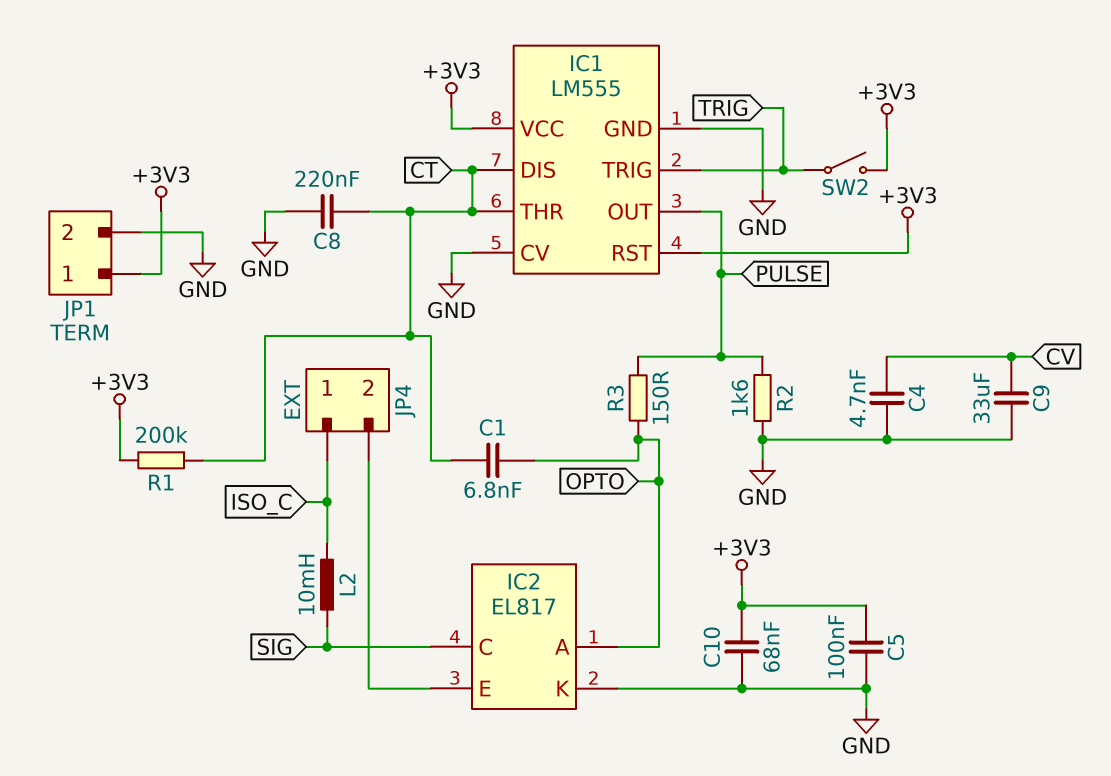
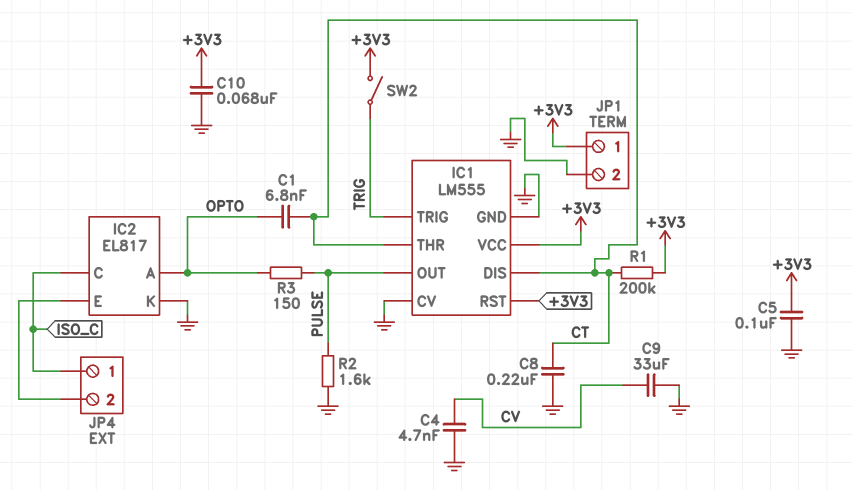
IC2 pin C: SIG -> ISO_C
L2: 10mH (ISO_C, SIG) -> none

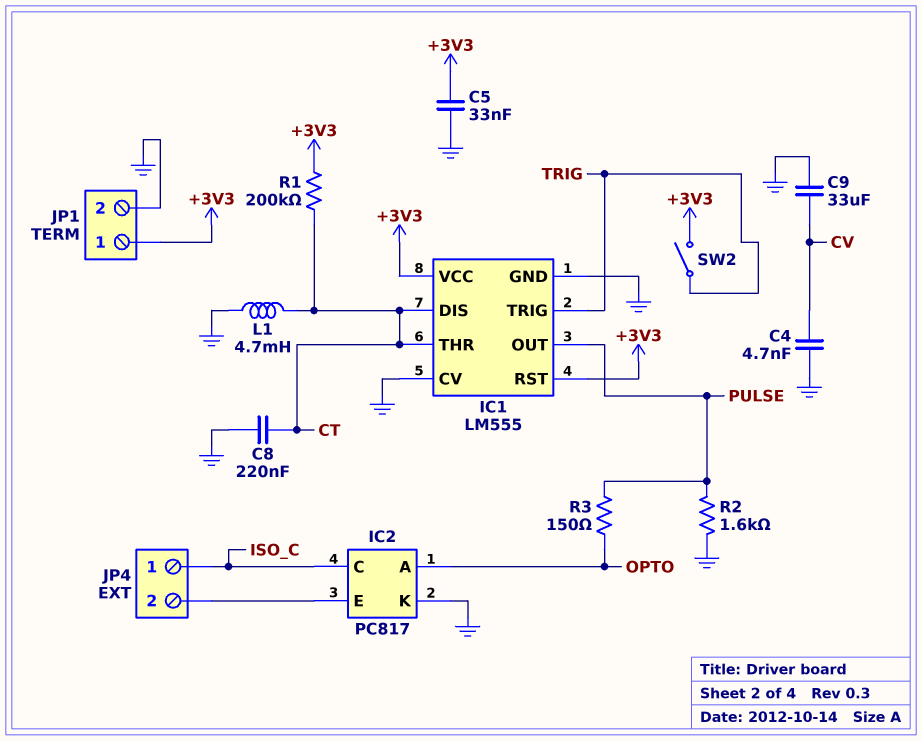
C1: 6.8nF (CT, OPTO) -> none
C5: 100nF (+3V3, GND) -> 33nF (+3V3, GND)
C10: 68nF (+3V3, GND) -> none
IC2: EL817 -> PC817
L1: none -> 4.7mH (CT, GND)

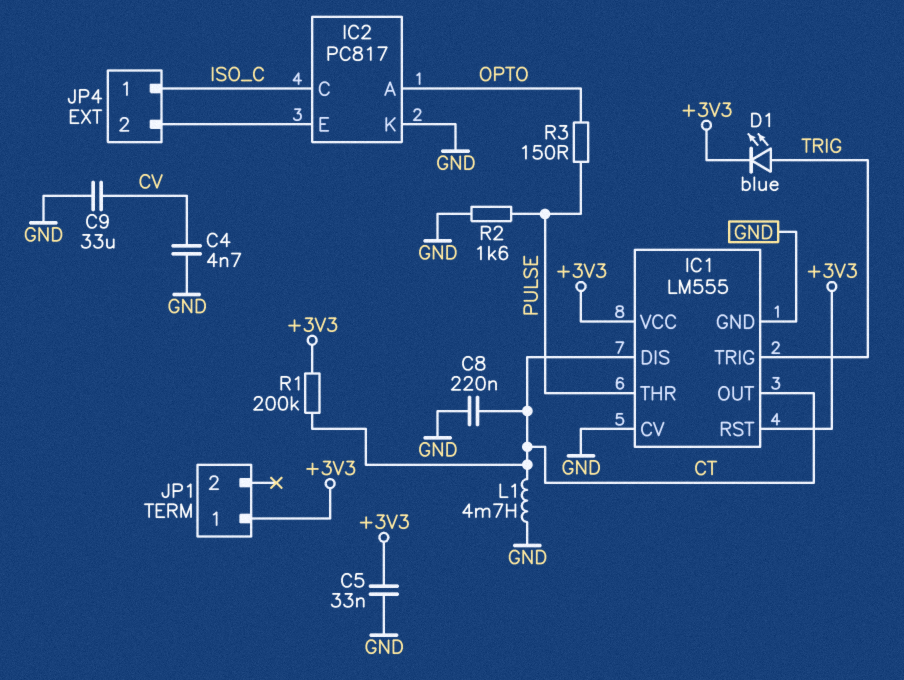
D1: none -> LED blue (A TRIG, K +3V3)
IC1 pin OUT: PULSE -> CT
IC1 pin THR: CT -> PULSE
JP1 pin 2: GND -> none
SW2: switch (+3V3, TRIG) -> none

